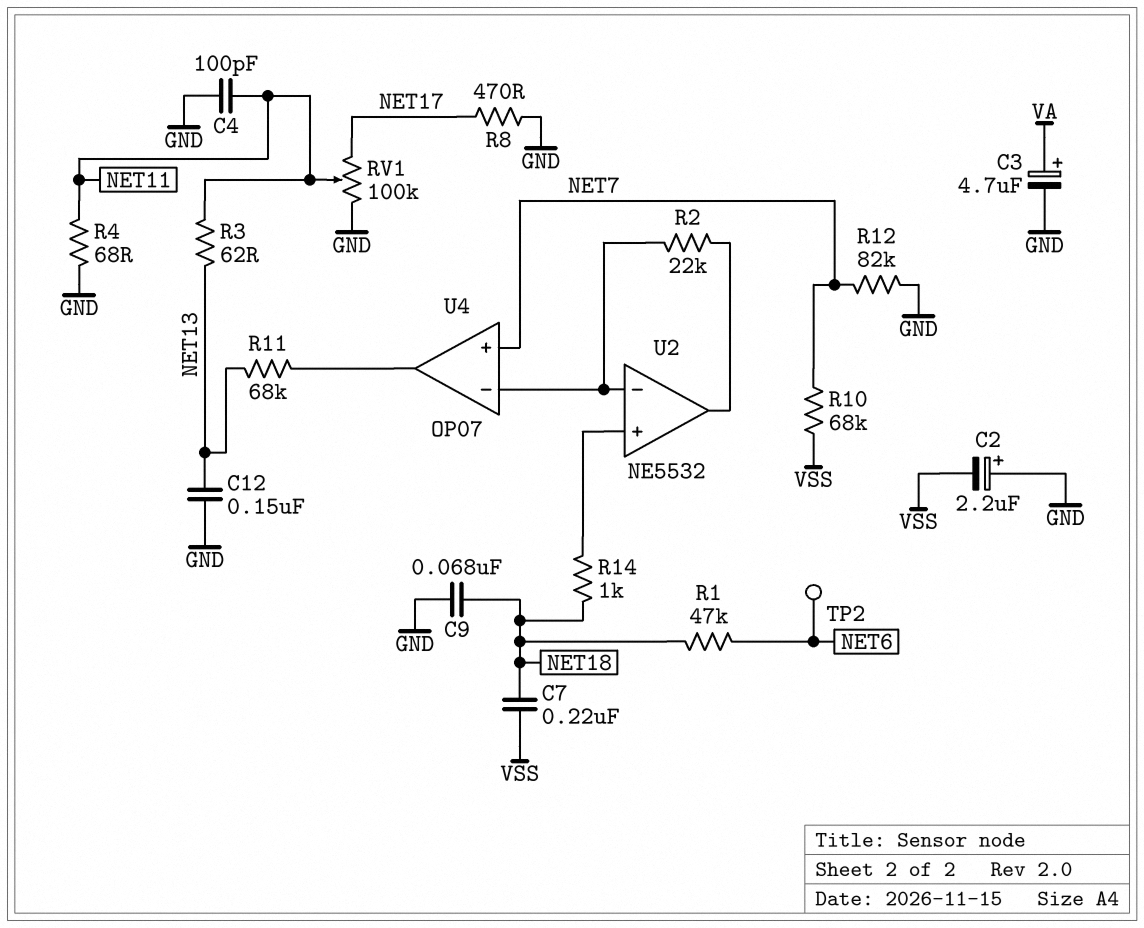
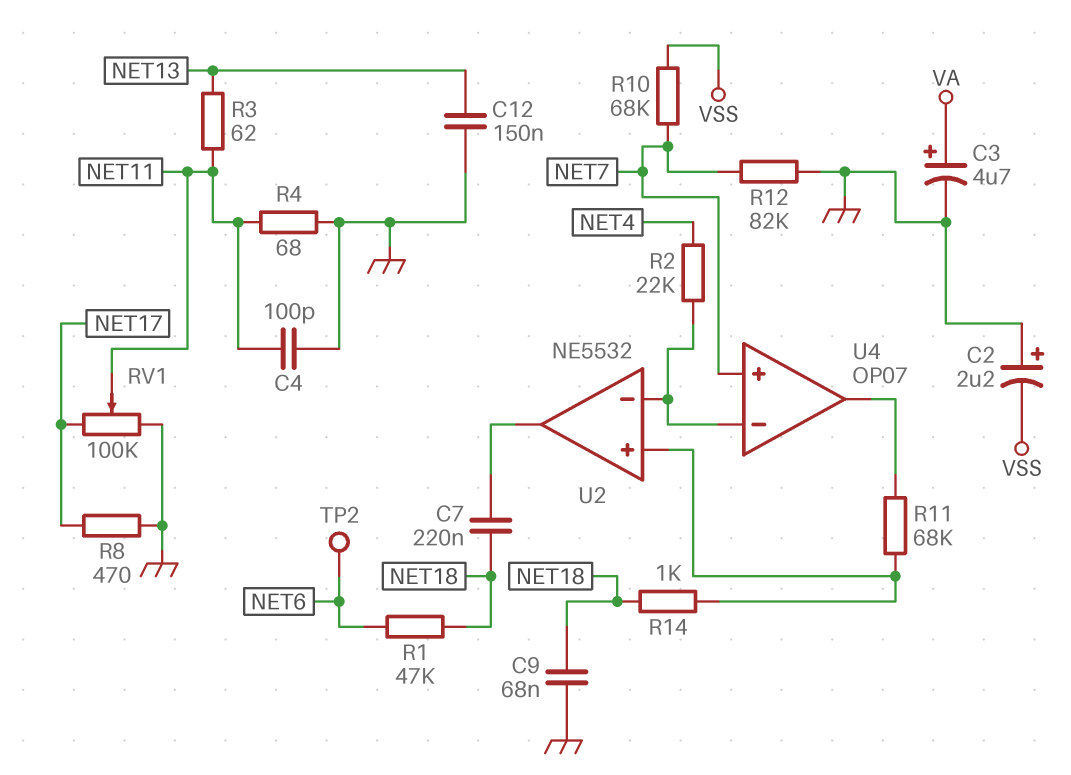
C7: 220nF (NET18, VSS) -> 220nF (NET18, U2/out)
R2: 22k (U2/in-, U2/out) -> 22k (NET4, U2/in-)
R11: 68k (NET13, U4/out) -> 68k (U2/in+, U4/out)

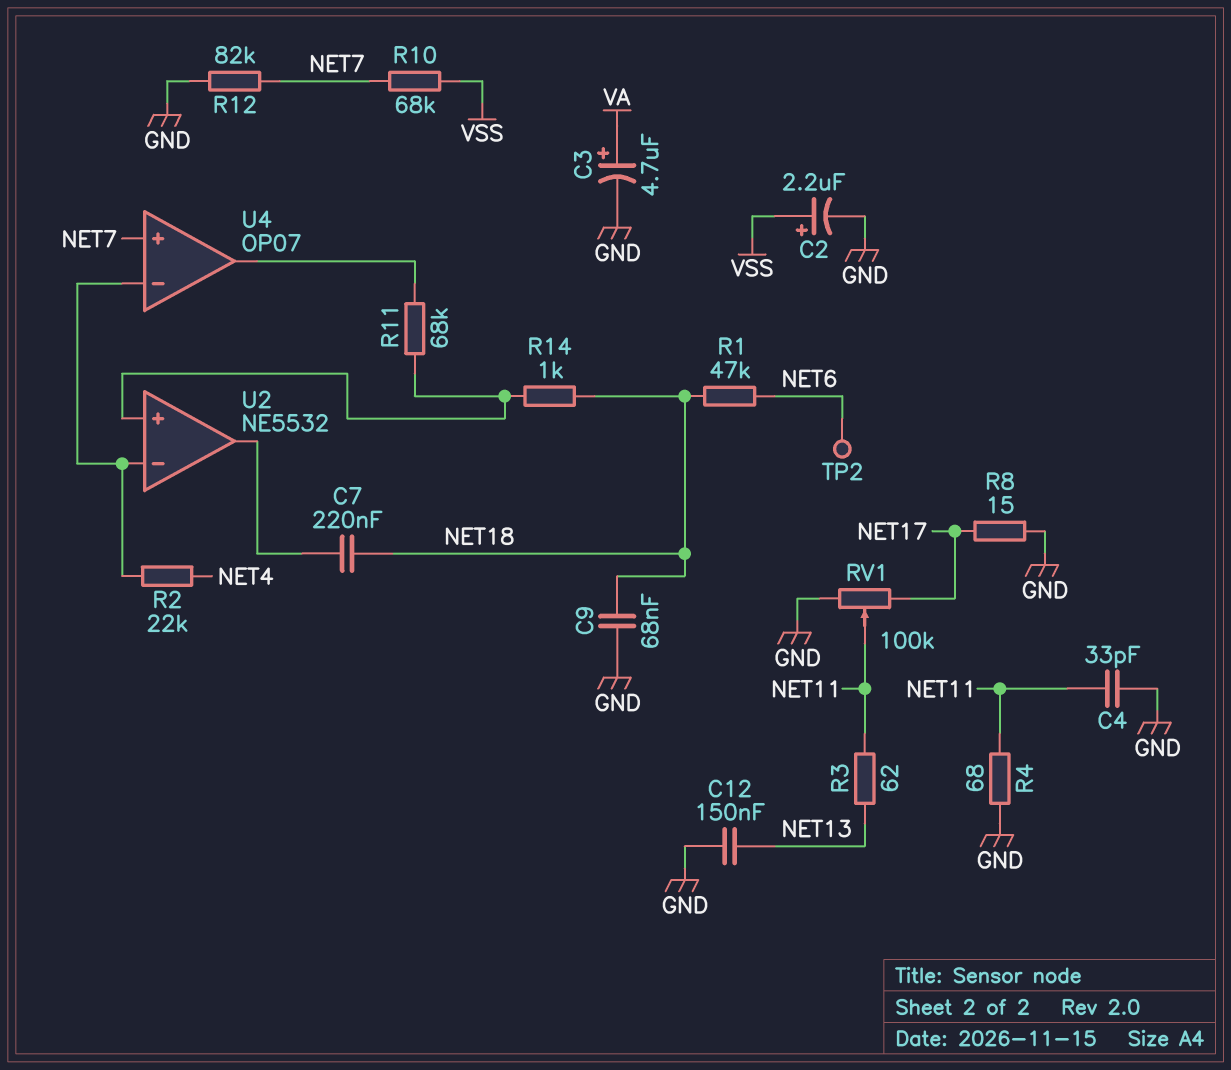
C2: 2.2uF (plus GND, minus VSS) -> 2.2uF (plus VSS, minus GND)
C4: 100pF (GND, NET11) -> 33pF (GND, NET11)
R8: 470 (GND, NET17) -> 15 (GND, NET17)

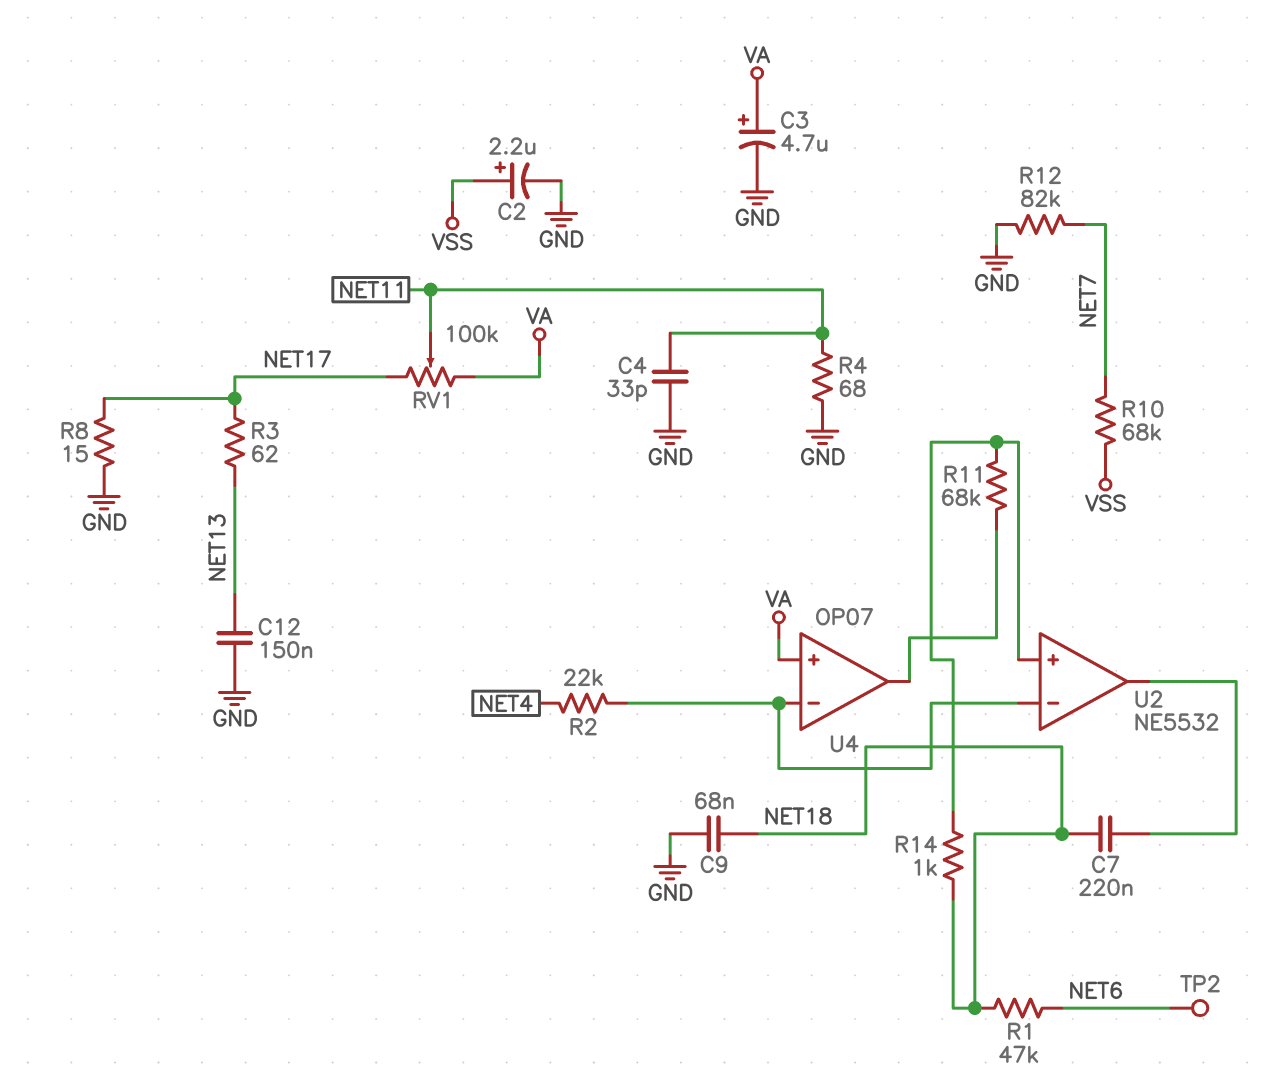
R3: 62 (NET11, NET13) -> 62 (NET13, NET17)
RV1: 100k (GND, NET17, wiper NET11) -> 100k (NET17, VA, wiper NET11)
U4 pin in+: NET7 -> VA

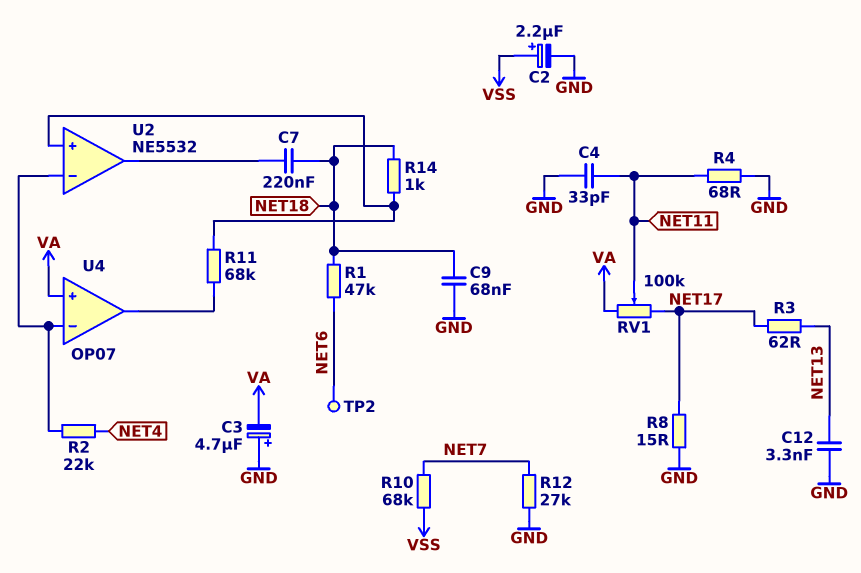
C3: 4.7uF (plus VA, minus GND) -> 4.7uF (plus GND, minus VA)
C12: 150nF (GND, NET13) -> 3.3nF (GND, NET13)
R12: 82k (GND, NET7) -> 27k (GND, NET7)

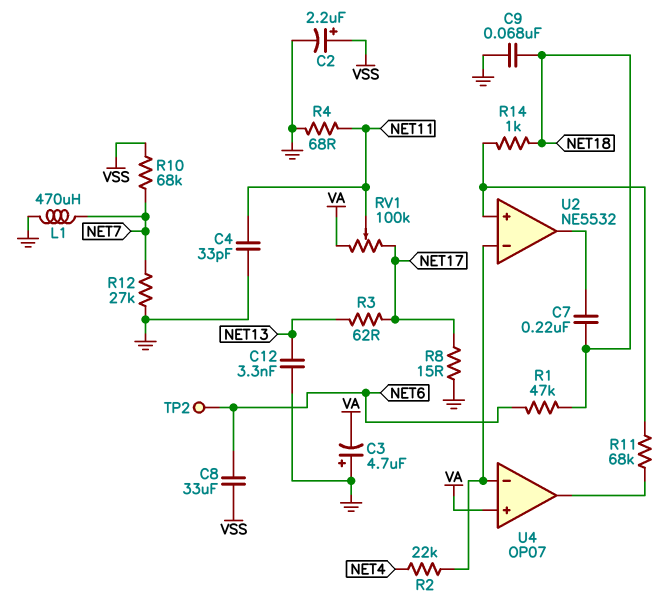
C8: none -> 33uF (NET6, VSS)
L1: none -> 470uH (GND, NET7)

